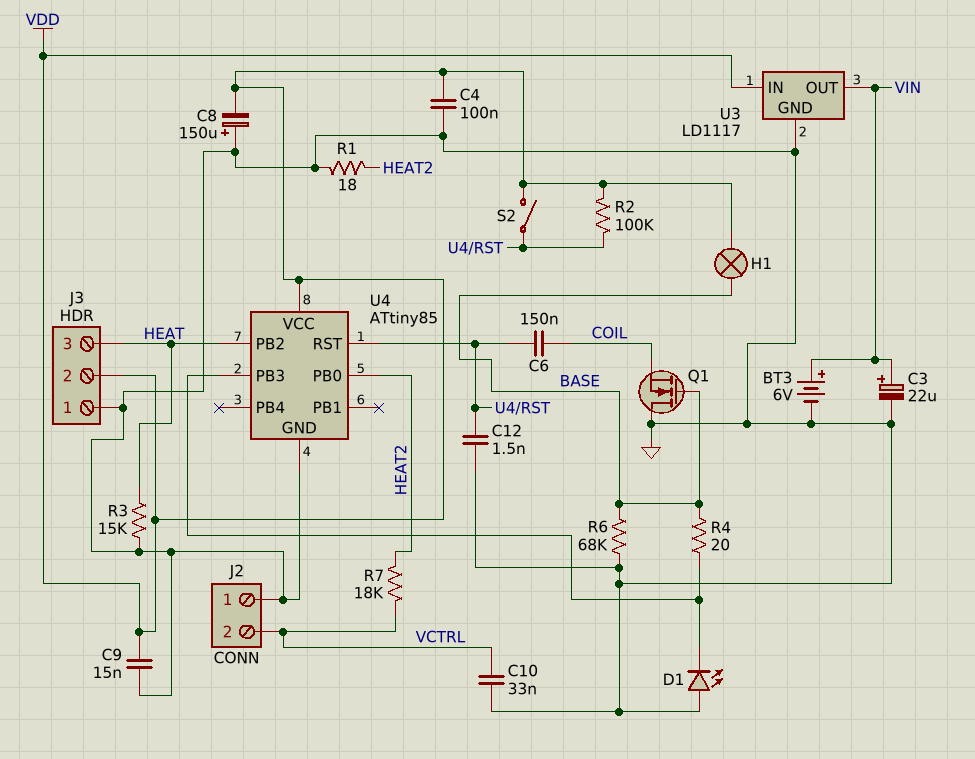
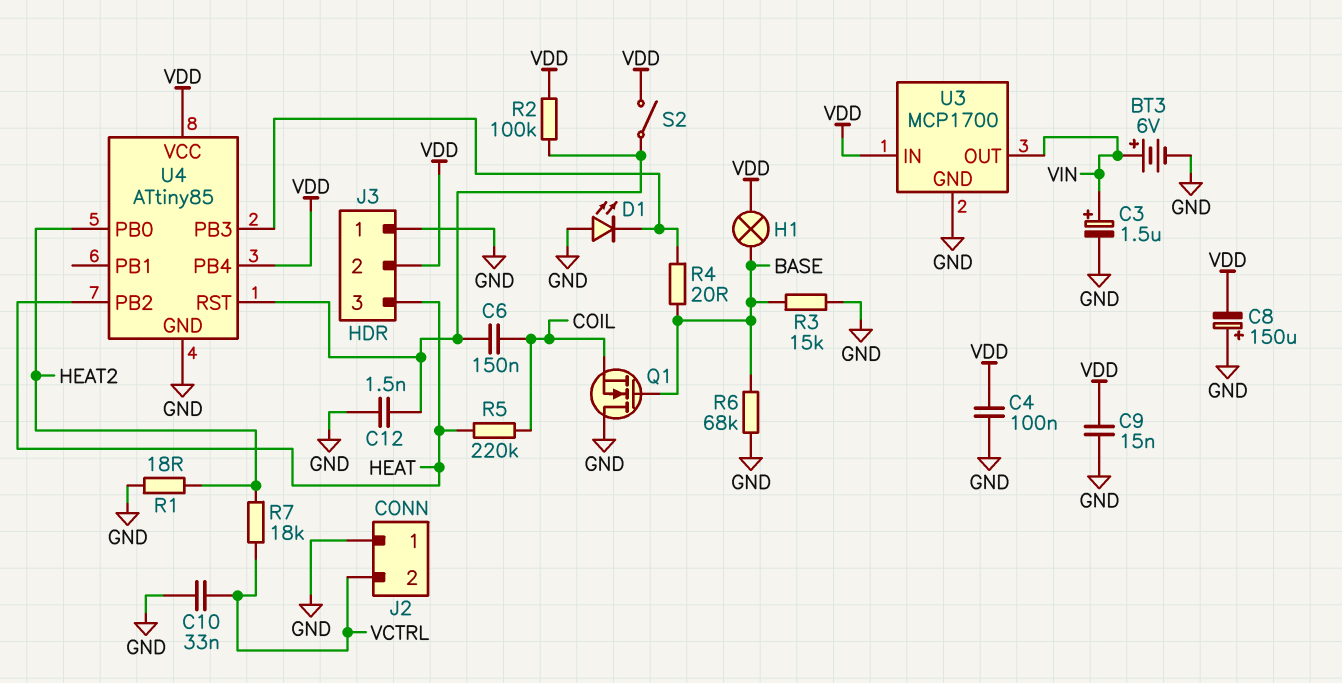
C3: 22uF (plus VIN, minus GND) -> 1.5uF (plus VIN, minus GND)
R3: 15k (GND, HEAT) -> 15k (BASE, GND)
R5: none -> 220k (COIL, HEAT)
U3: LD1117 -> MCP1700
U4 pin PB4: none -> VDD

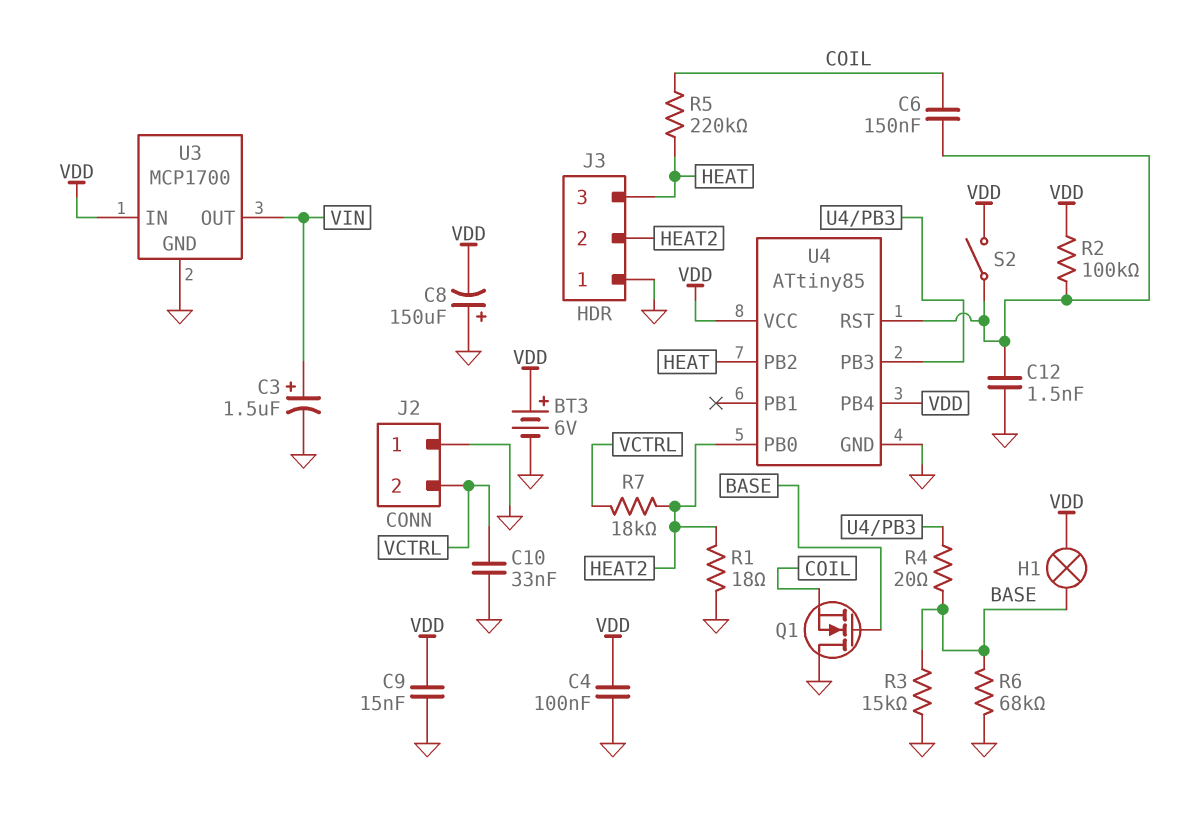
BT3: 6V (plus VIN, minus GND) -> 6V (plus VDD, minus GND)
D1: LED (A GND, K U4/PB3) -> none
J3 pin 2: VDD -> HEAT2

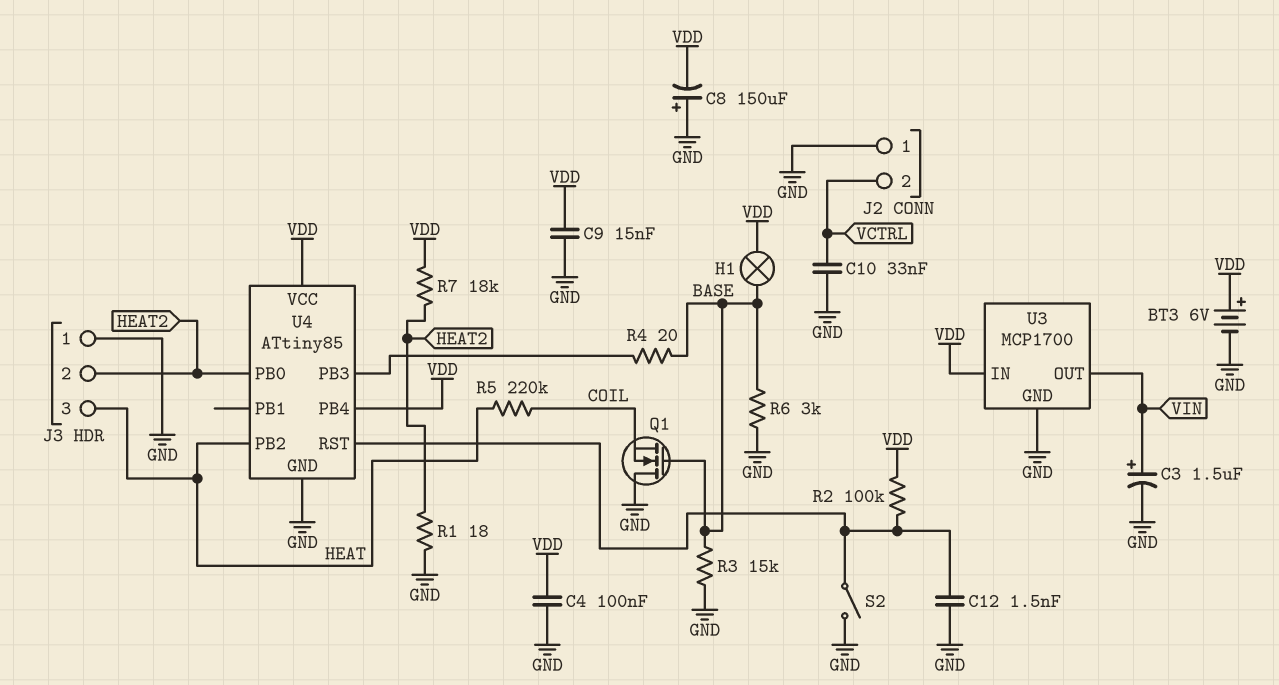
C6: 150nF (COIL, U4/RST) -> none
R6: 68k (BASE, GND) -> 3k (BASE, GND)
R7: 18k (HEAT2, VCTRL) -> 18k (HEAT2, VDD)
S2: switch (U4/RST, VDD) -> switch (GND, U4/RST)

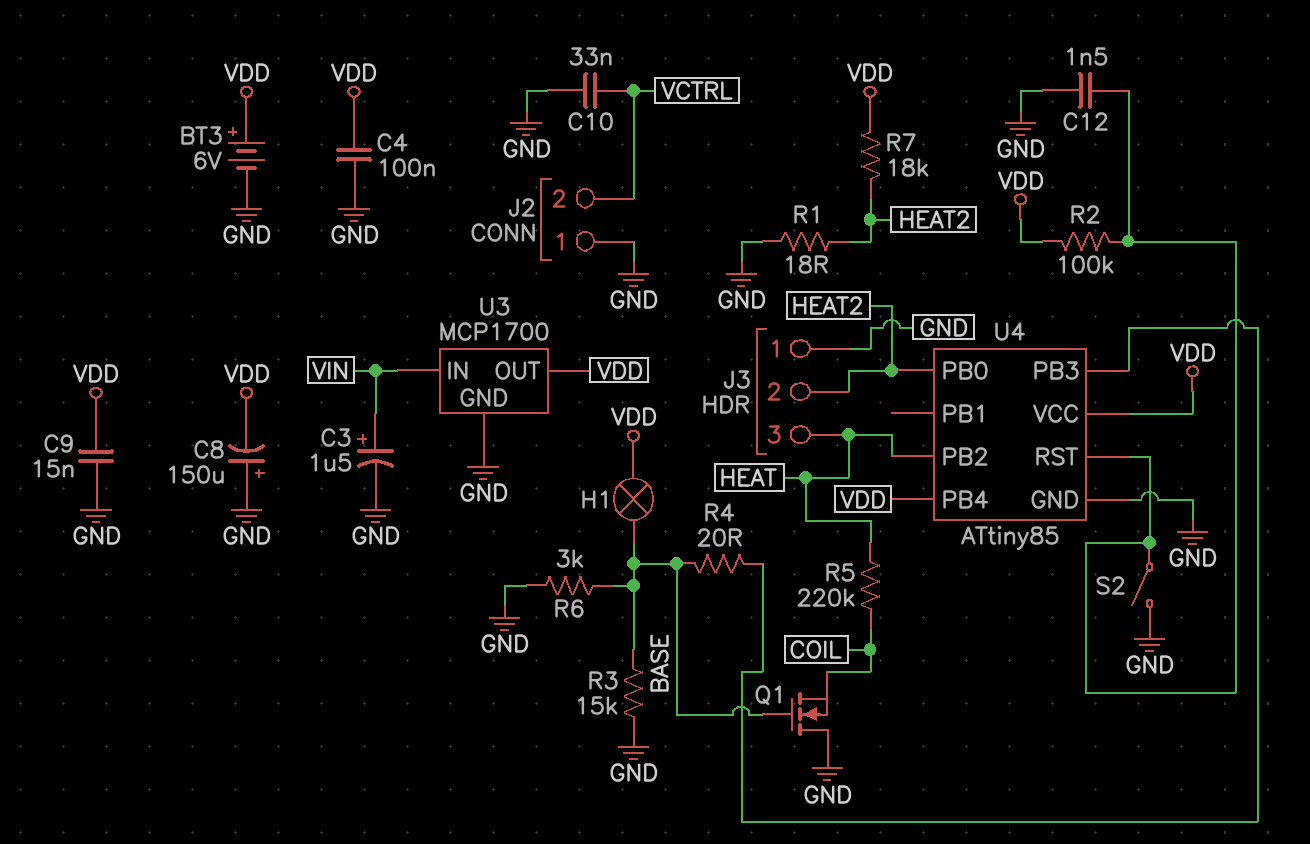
U3 pin IN: VDD -> VIN
U3 pin OUT: VIN -> VDD

